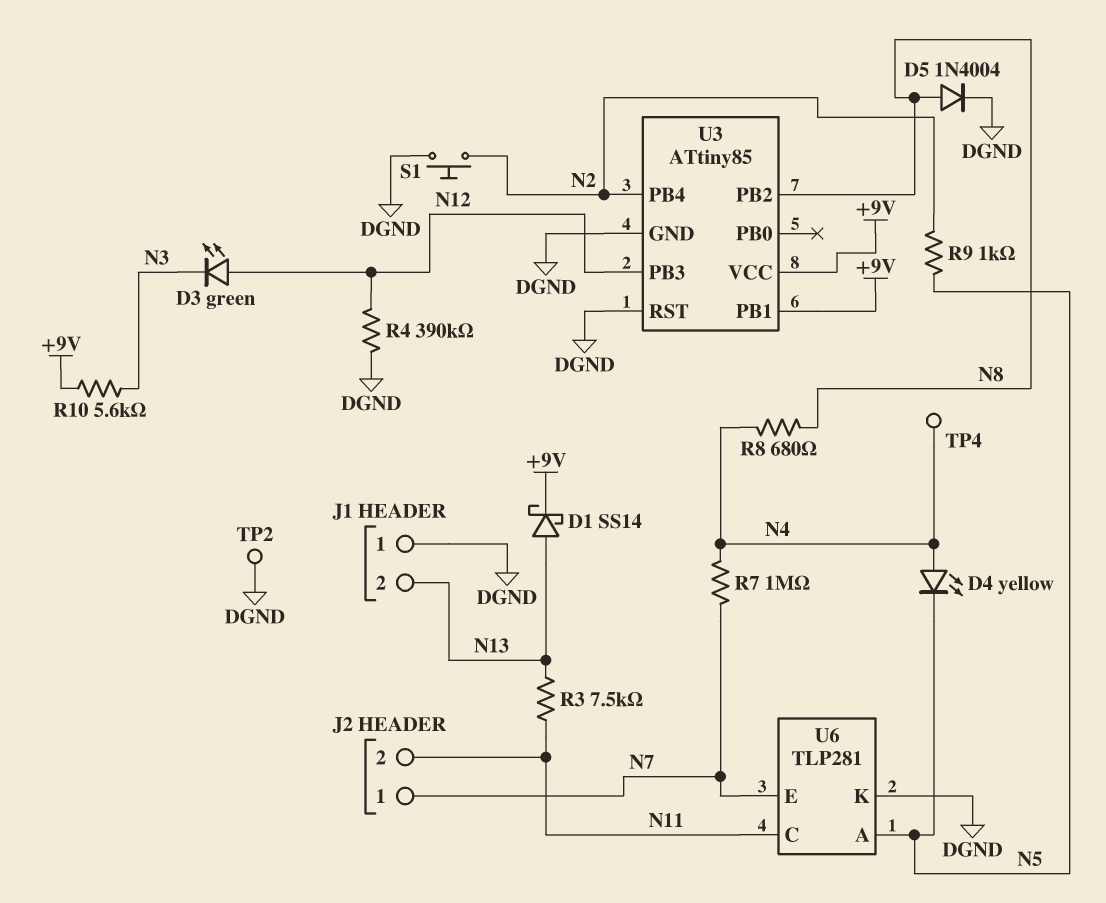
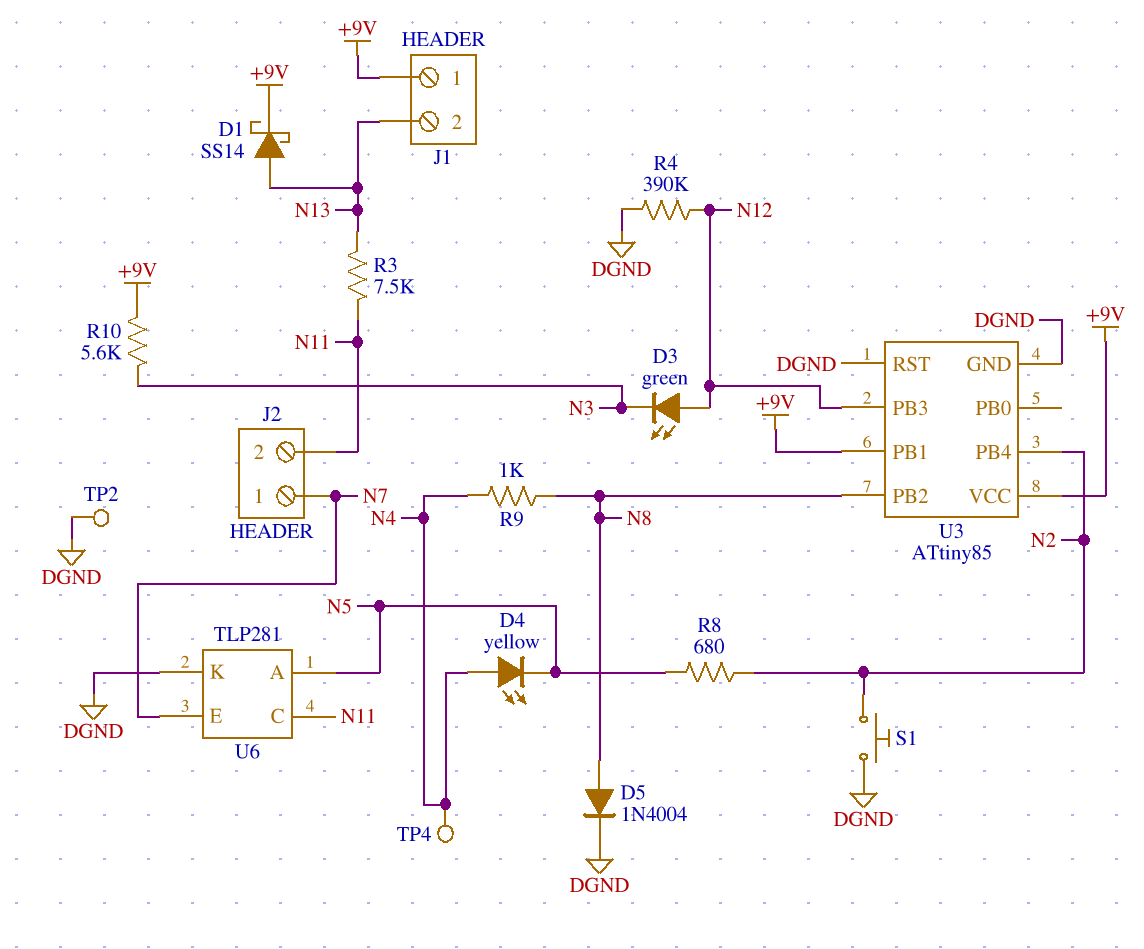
J1 pin 1: DGND -> +9V
R7: 1M (N4, N7) -> none
R8: 680 (N4, N8) -> 680 (N2, N5)
R9: 1k (N2, N5) -> 1k (N4, N8)

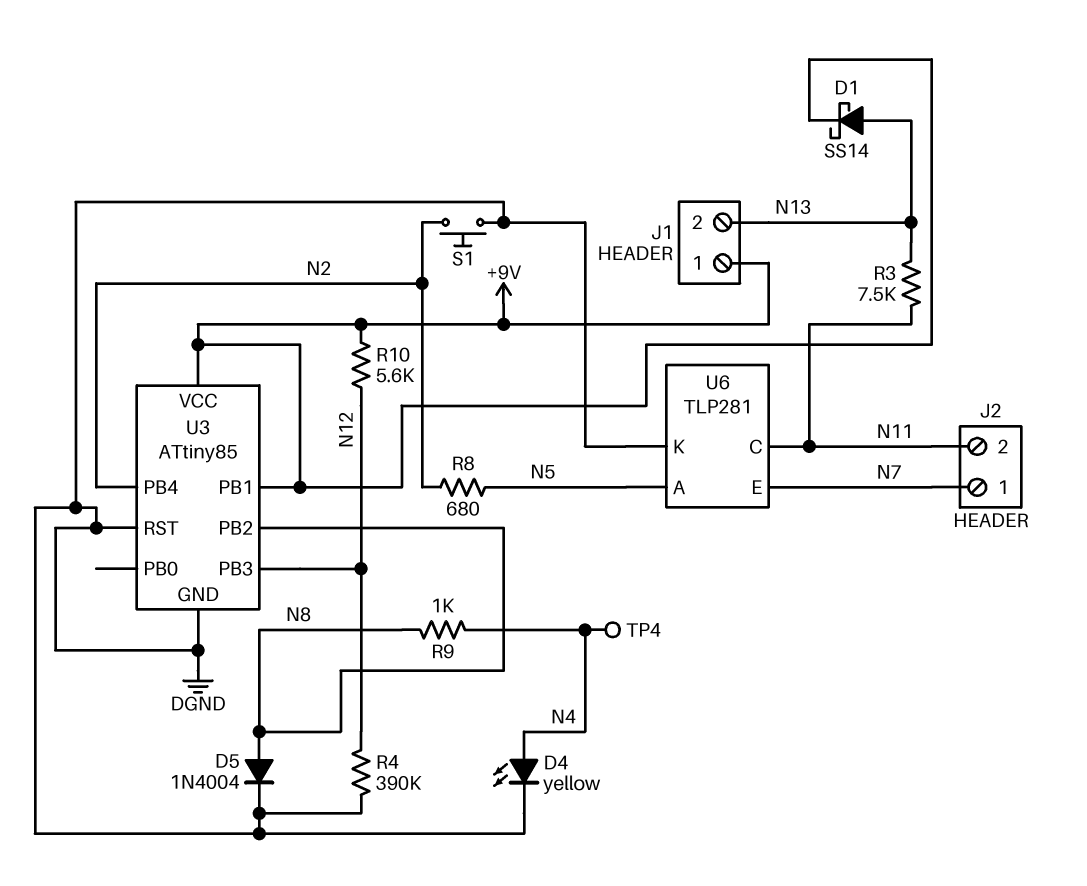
D3: LED green (A N12, K N3) -> none
D4: LED yellow (A N4, K N5) -> LED yellow (A N4, K DGND)
R10: 5.6k (+9V, N3) -> 5.6k (+9V, N12)
TP2: test point (DGND) -> none

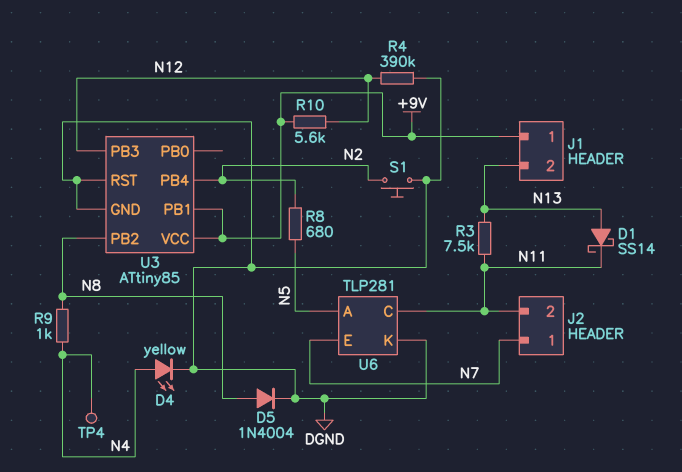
D1: schottky SS14 (A N13, K +9V) -> schottky SS14 (A N13, K N11)

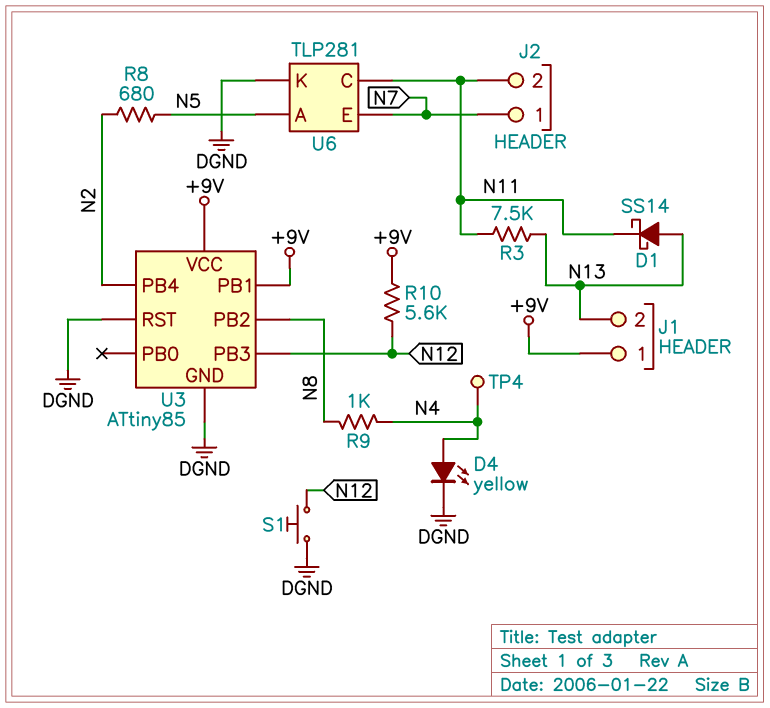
D5: diode 1N4004 (A N8, K DGND) -> none
R4: 390k (DGND, N12) -> none
S1: button (DGND, N2) -> button (DGND, N12)

